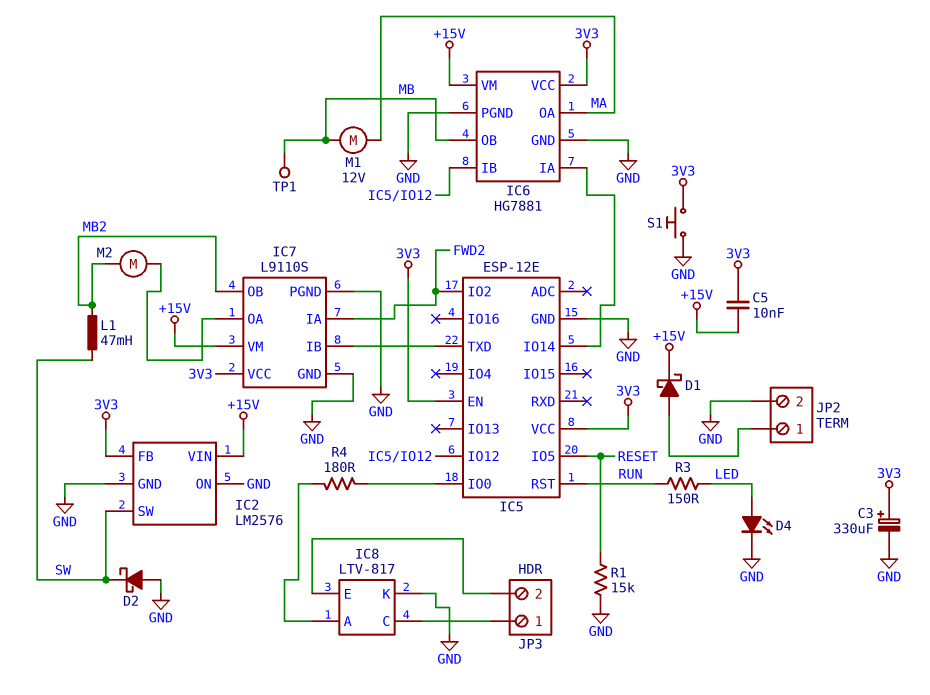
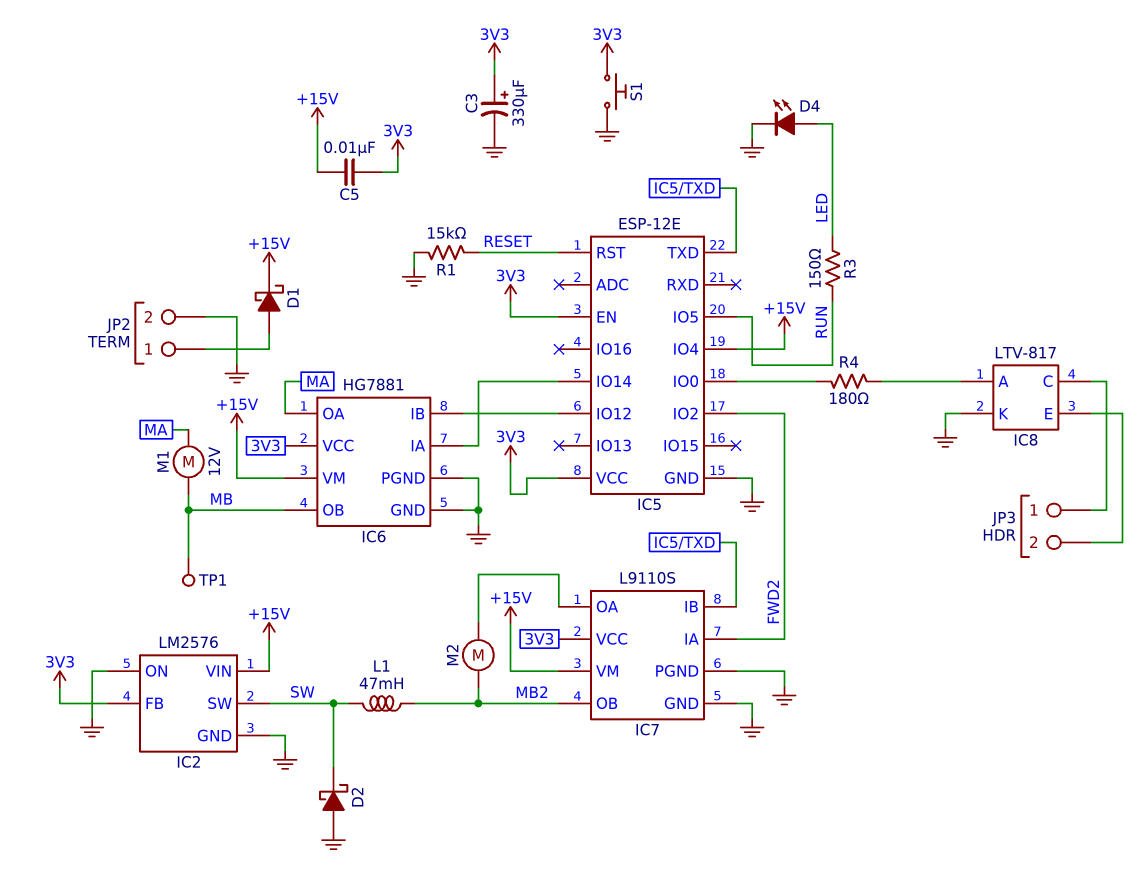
IC5 pin IO4: none -> +15V
IC5 pin IO5: RESET -> RUN
IC5 pin RST: RUN -> RESET

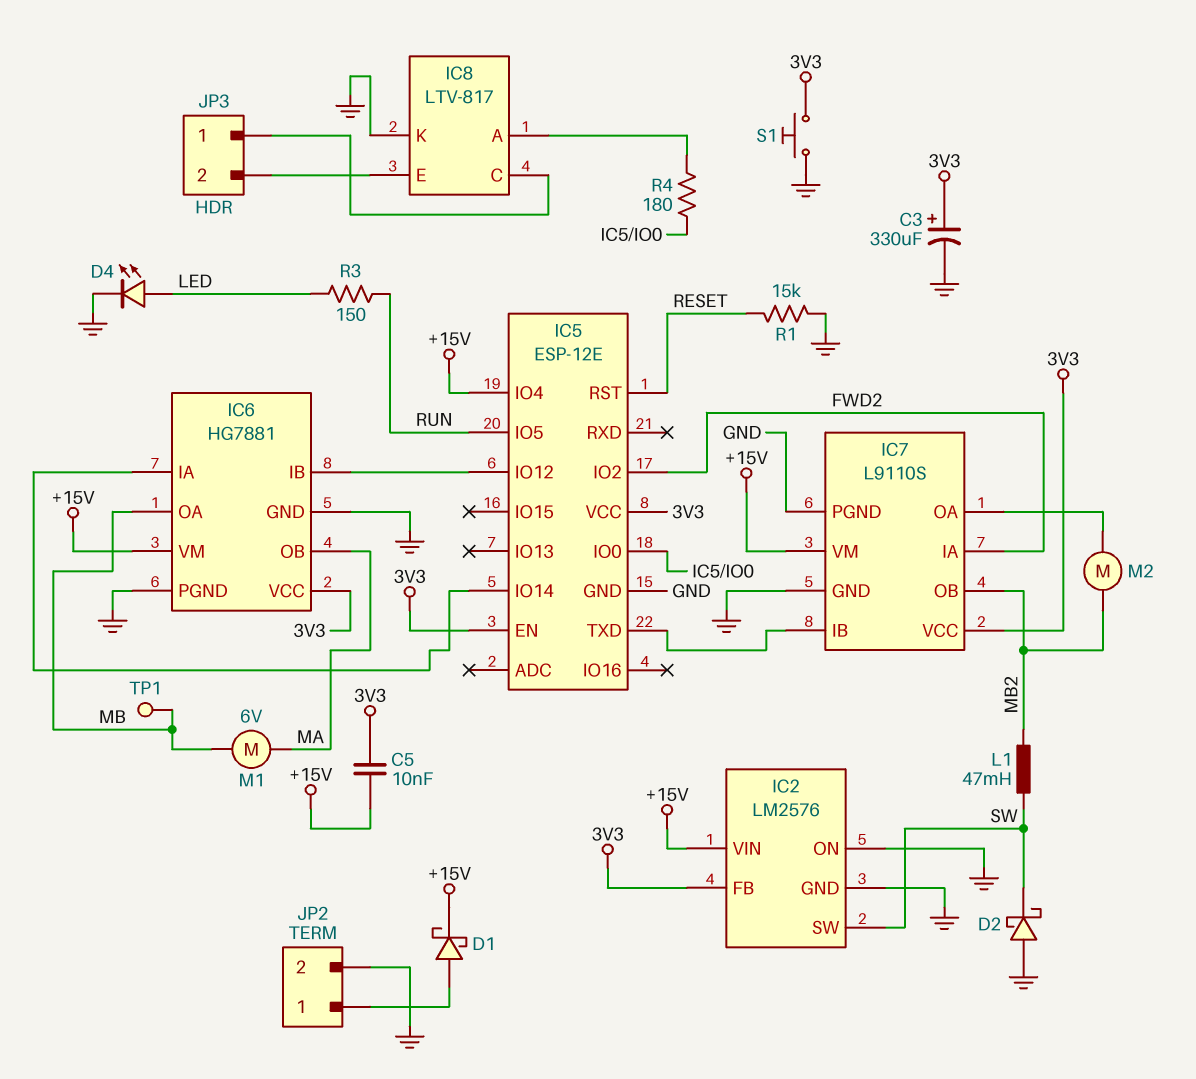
IC6 pin OA: MA -> MB
IC6 pin OB: MB -> MA
M1: motor 12V (MA, MB) -> motor 6V (MA, MB)

